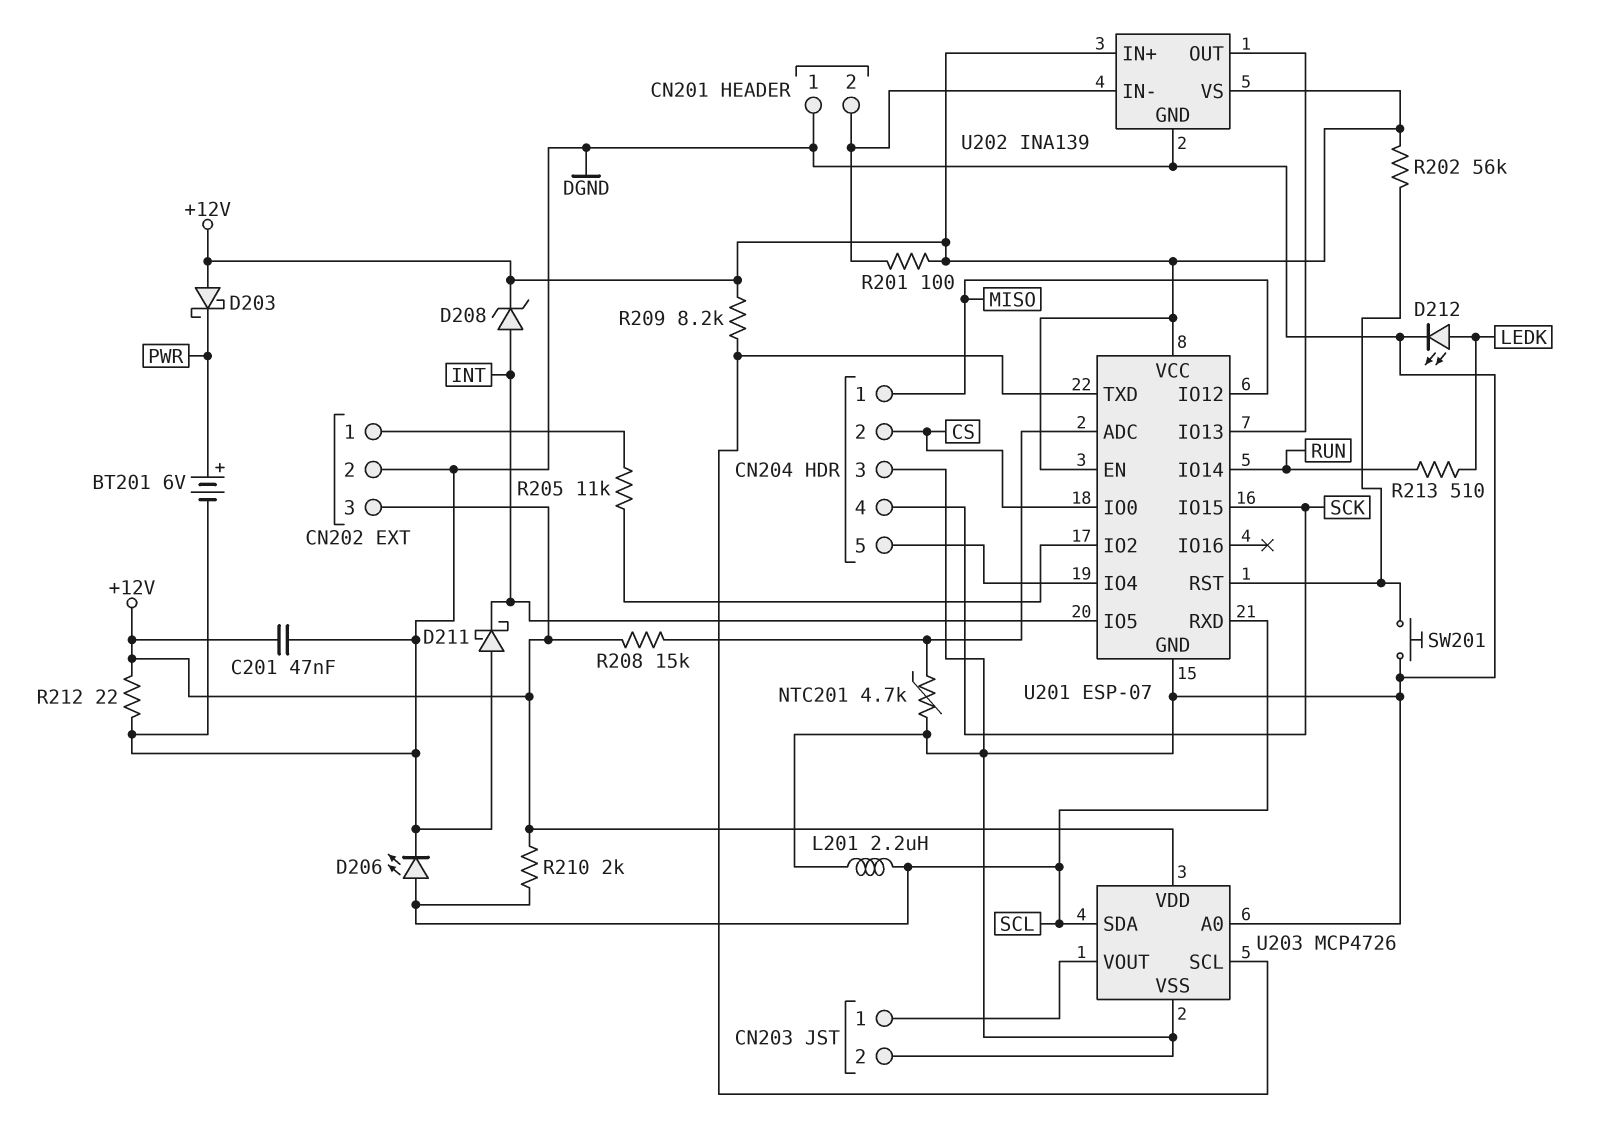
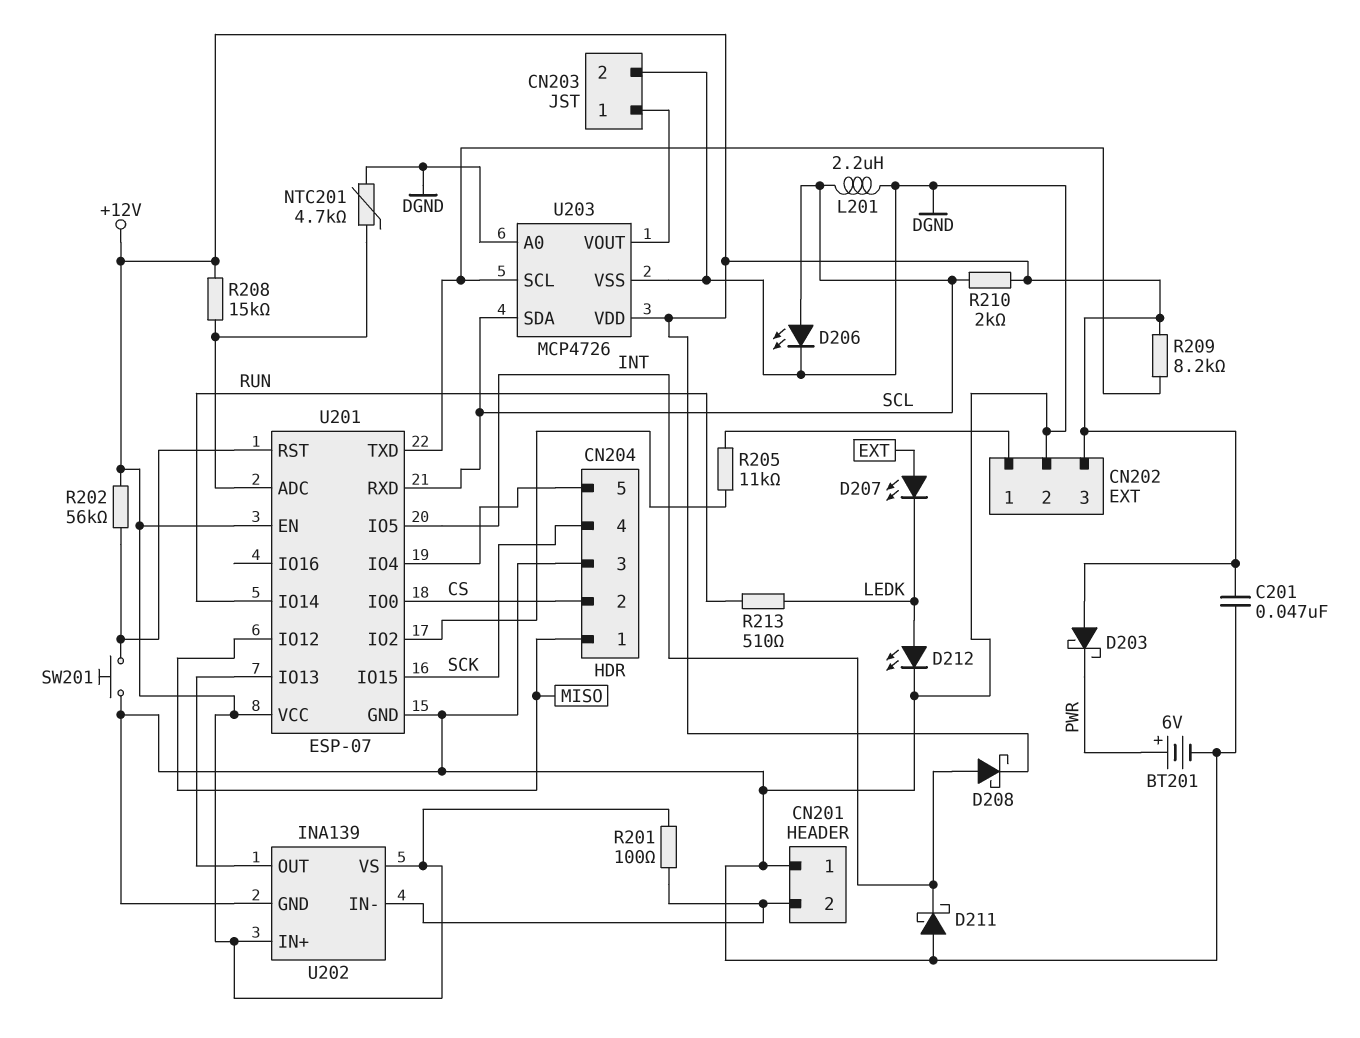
D207: none -> LED (A EXT, K LEDK)
D208: zener (A INT, K +12V) -> schottky (A INT, K +12V)
R212: 22 (+12V, DGND) -> none

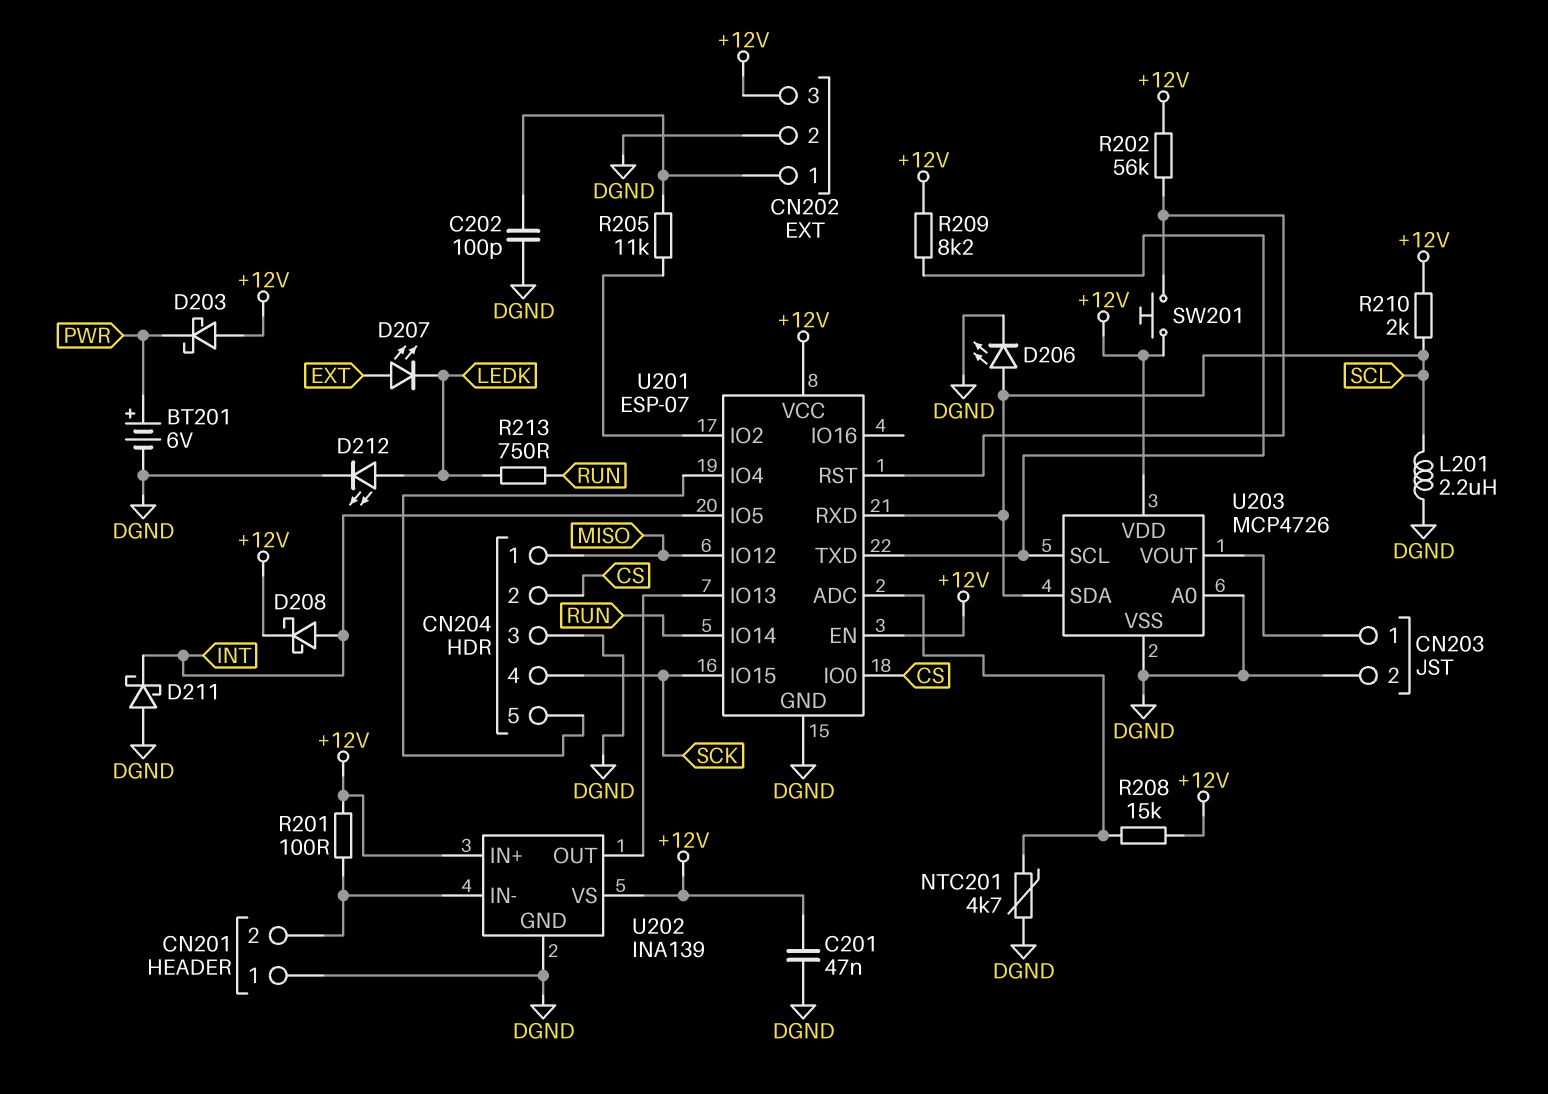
C202: none -> 100pF (CN202/1, DGND)
R213: 510 (LEDK, RUN) -> 750 (LEDK, RUN)
SW201: button (DGND, U201/RST) -> button (+12V, U201/RST)

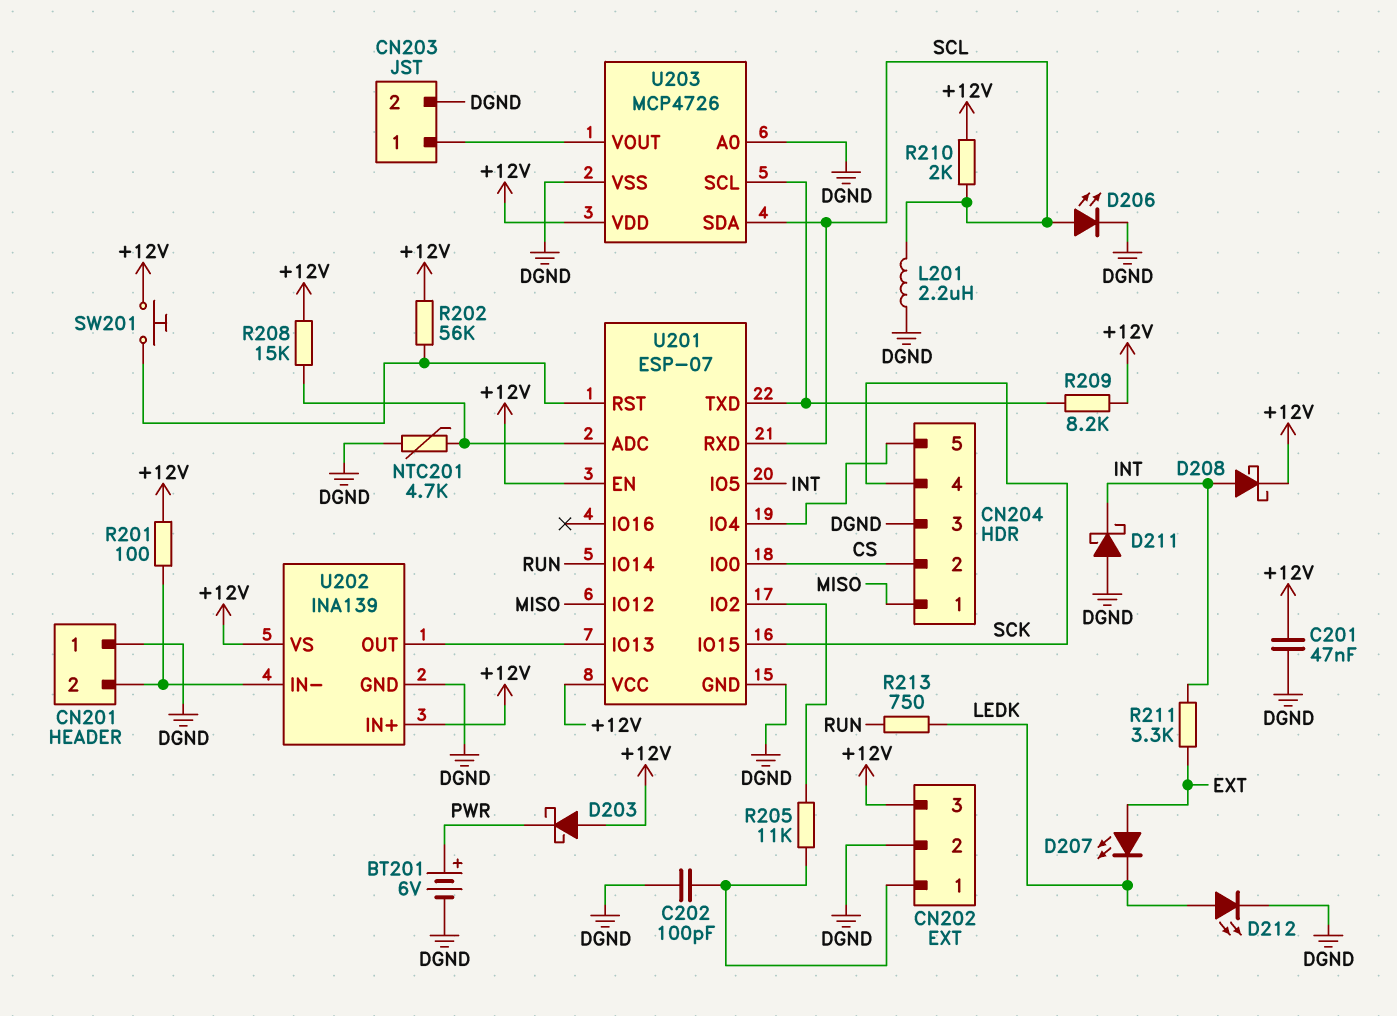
R211: none -> 3.3k (EXT, INT)

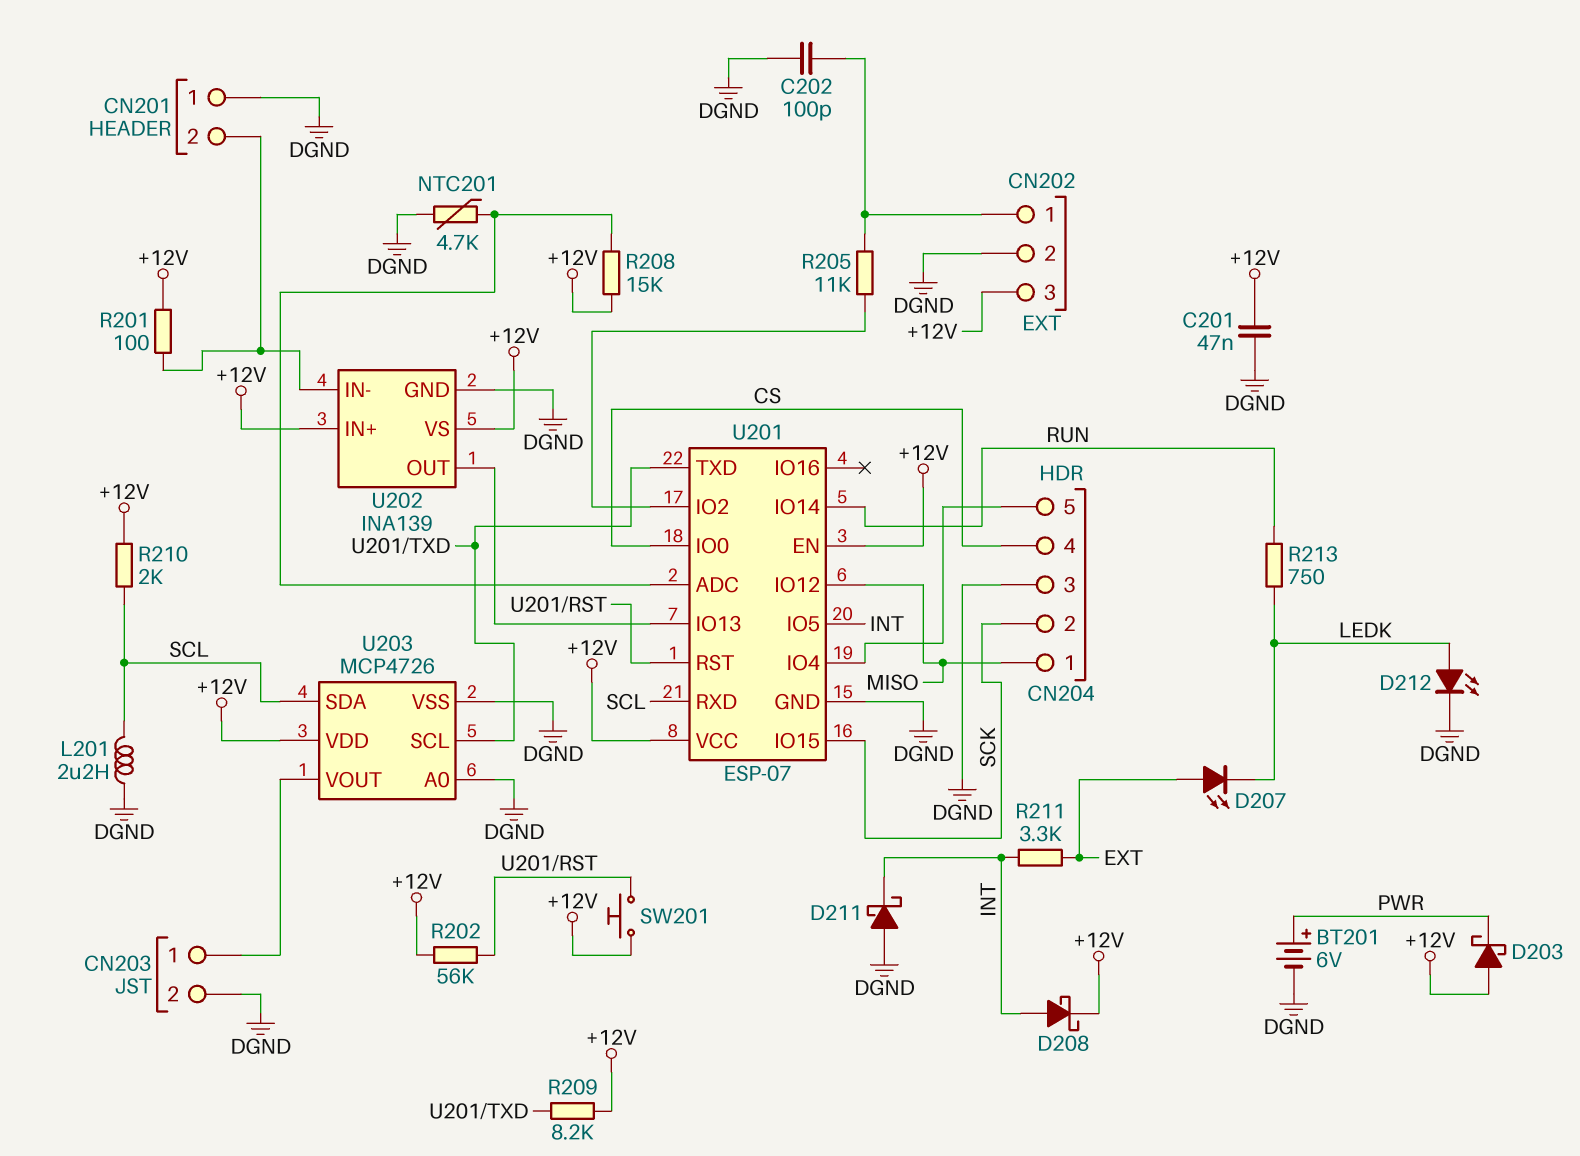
CN204 pin 2: CS -> SCK
CN204 pin 4: SCK -> CS
D206: LED (A SCL, K DGND) -> none

